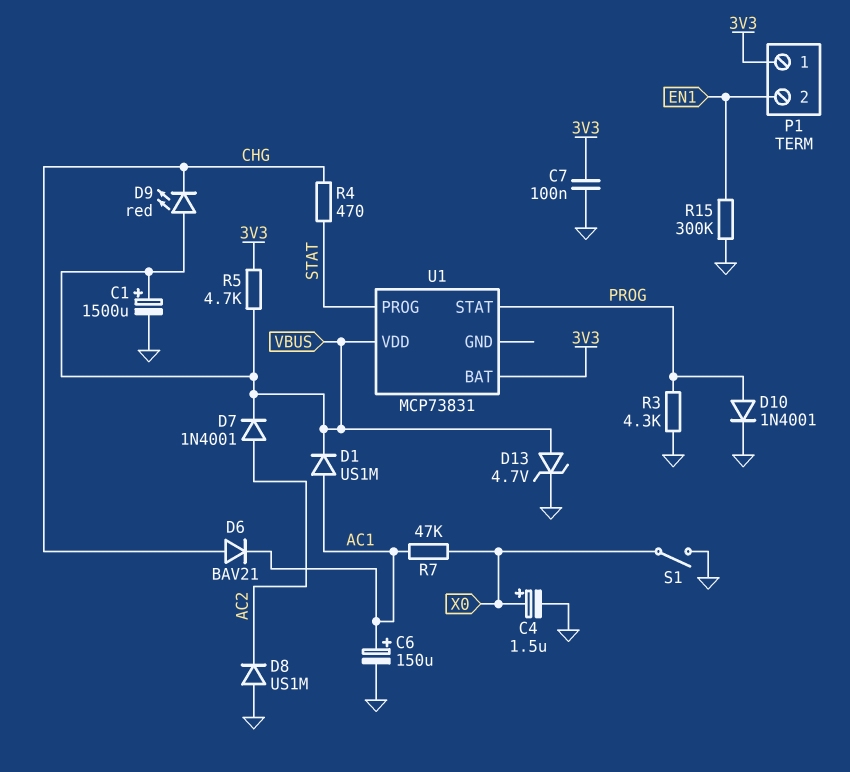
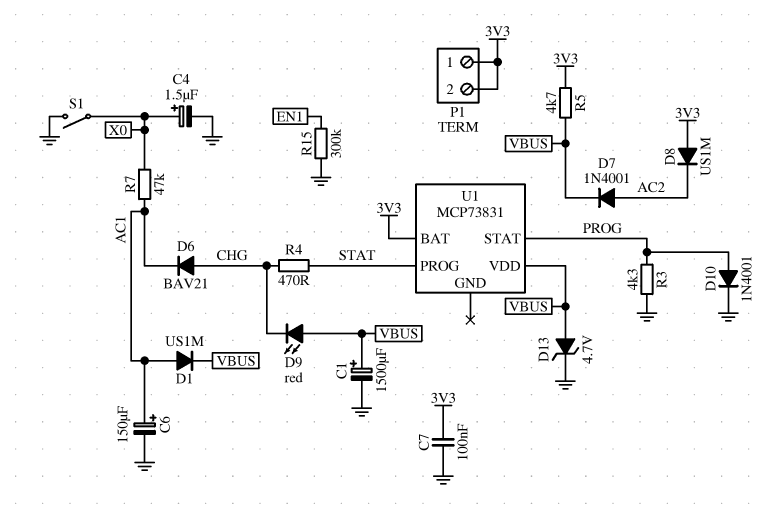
D8: diode US1M (A GND, K AC2) -> diode US1M (A 3V3, K AC2)
P1 pin 2: EN1 -> 3V3

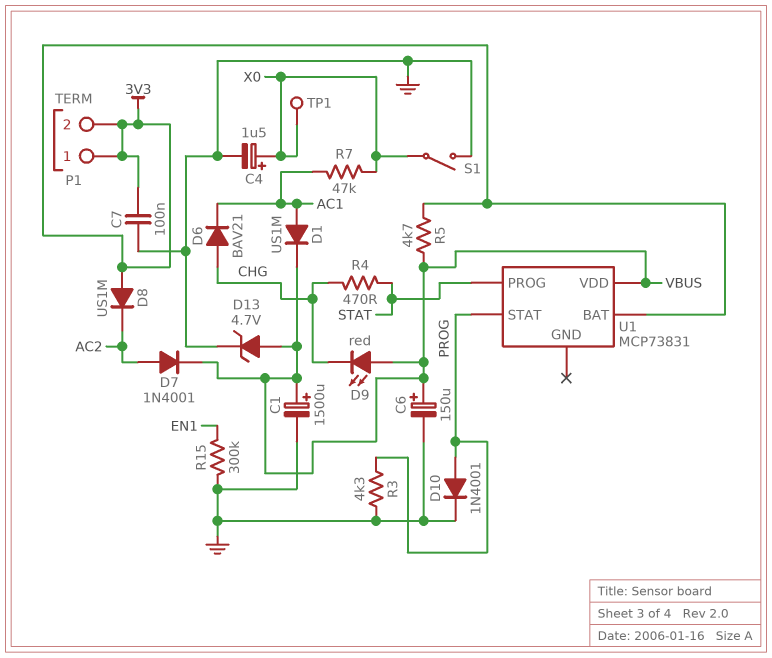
C6: 150uF (plus AC1, minus GND) -> 150uF (plus VBUS, minus GND)
TP1: none -> test point (X0)

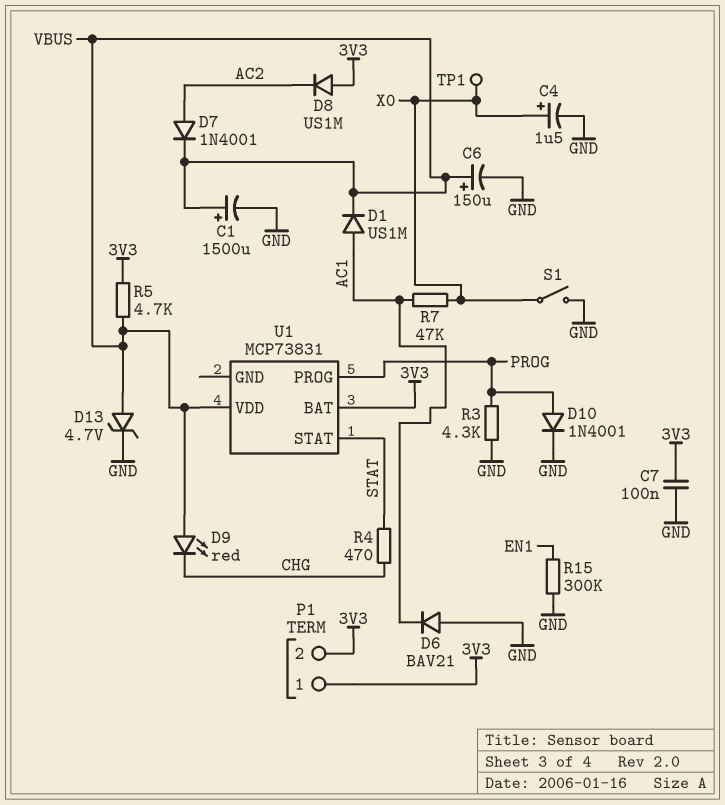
D6: diode BAV21 (A CHG, K AC1) -> diode BAV21 (A GND, K AC1)
U1 pin PROG: STAT -> PROG
U1 pin STAT: PROG -> STAT

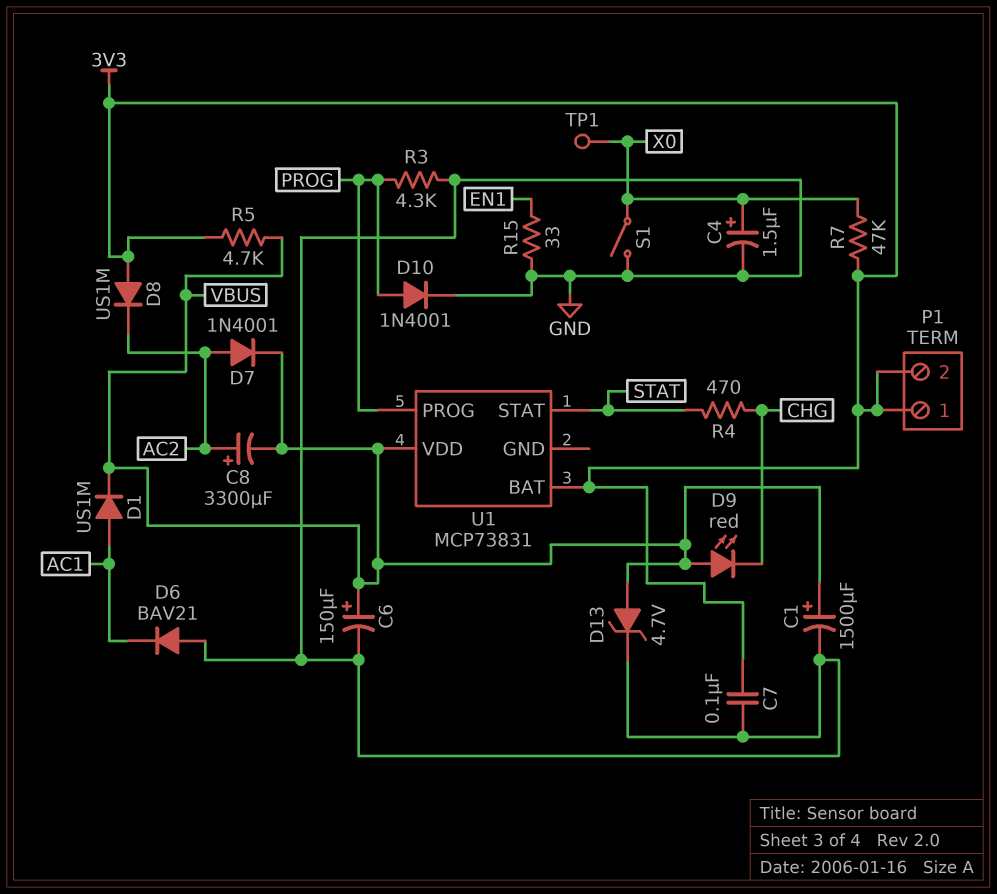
C8: none -> 3300uF (plus AC2, minus VBUS)
R7: 47k (AC1, X0) -> 47k (3V3, X0)
R15: 300k (EN1, GND) -> 33 (EN1, GND)

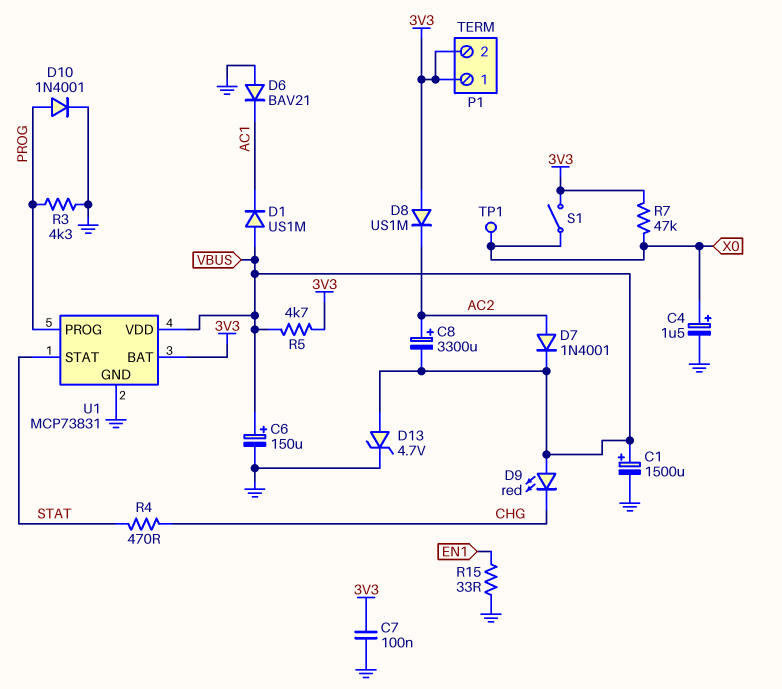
D1: diode US1M (A AC1, K VBUS) -> diode US1M (A VBUS, K AC1)
S1: switch (GND, X0) -> switch (3V3, X0)
U1 pin GND: none -> GND

